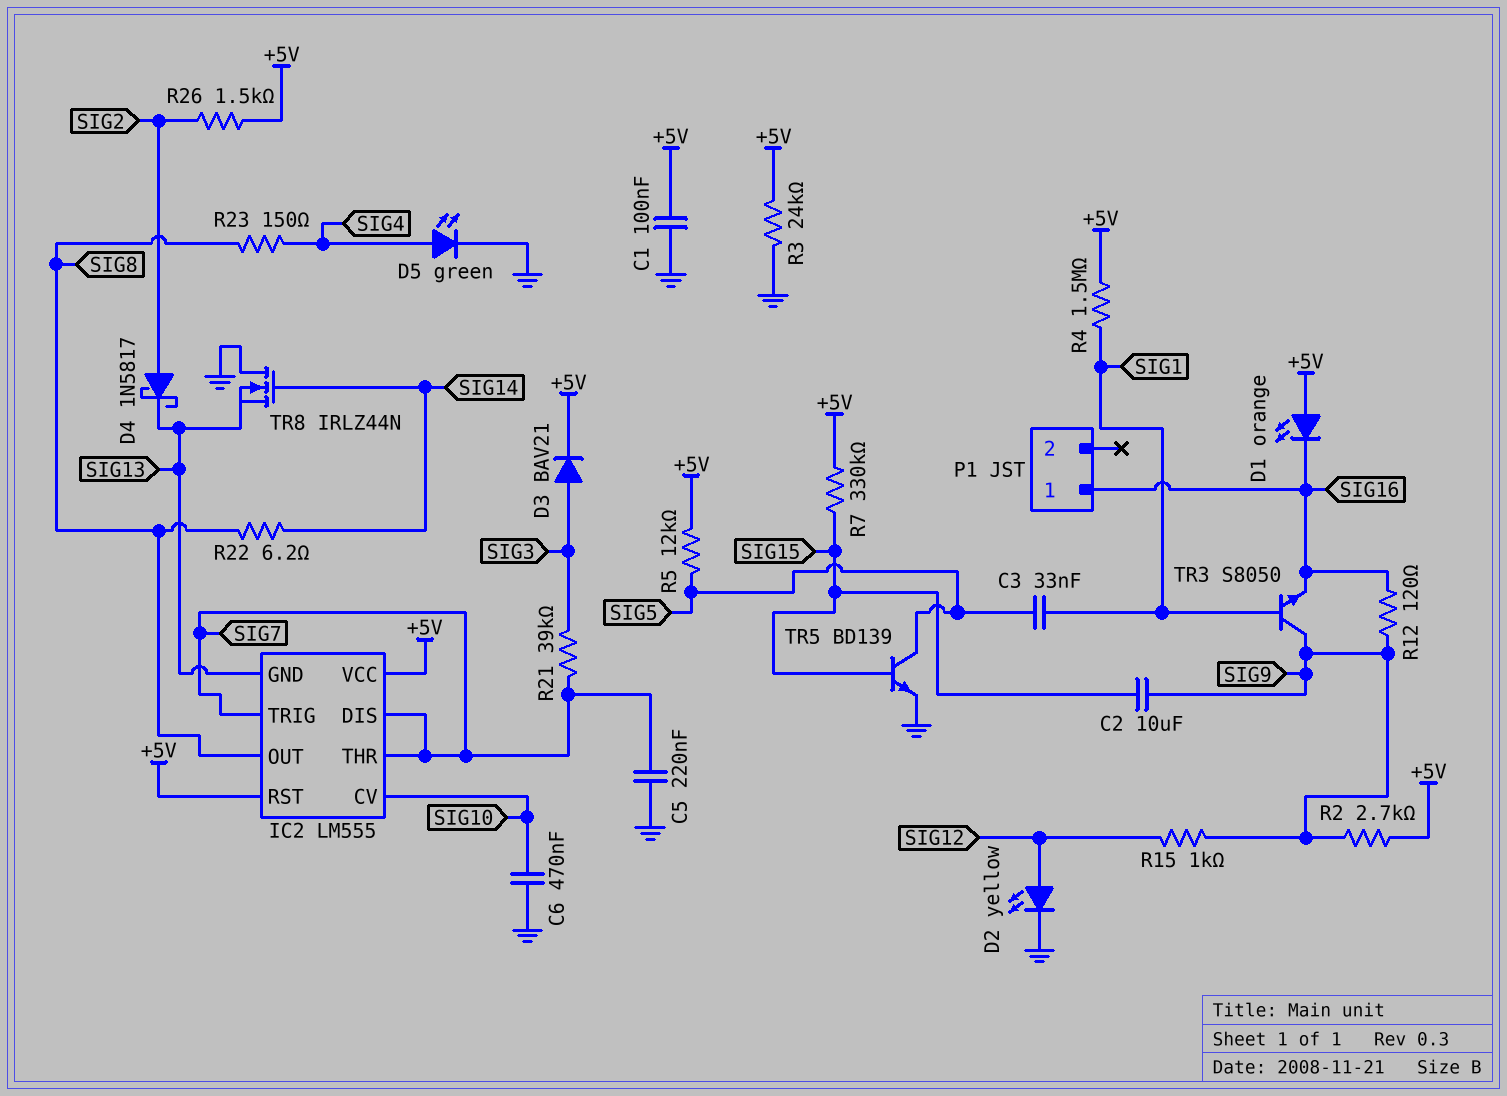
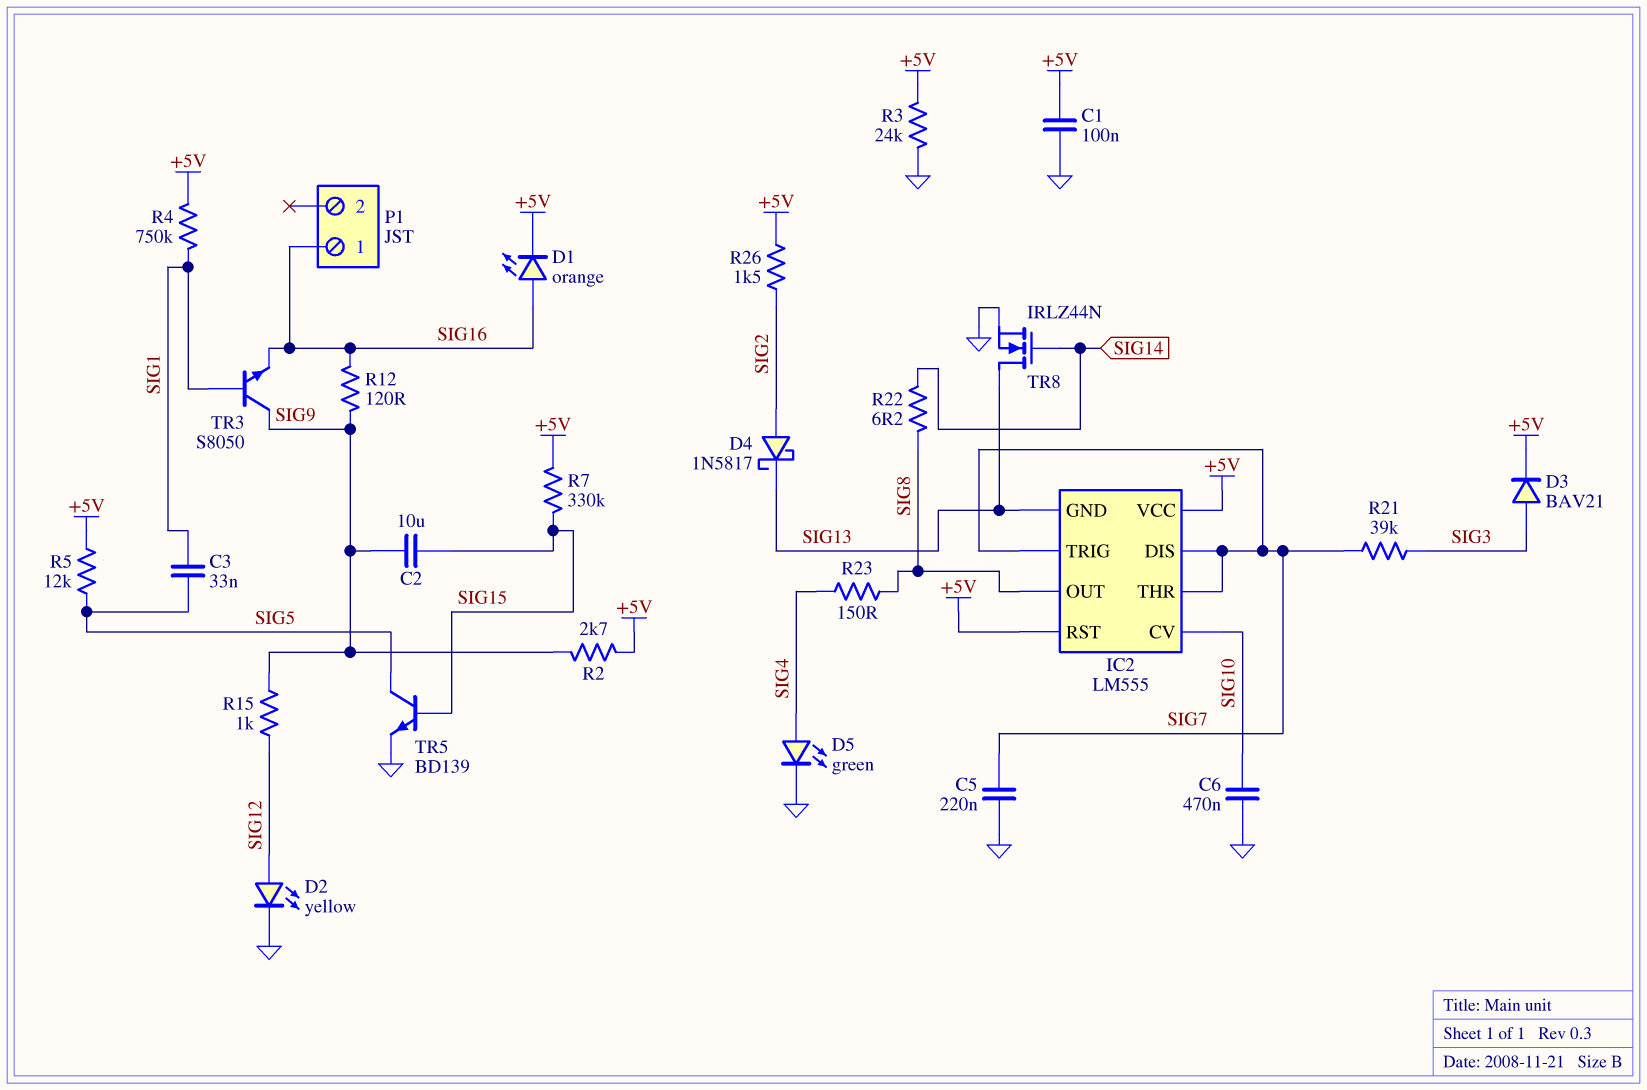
D1: LED orange (A +5V, K SIG16) -> LED orange (A SIG16, K +5V)
R4: 1.5M (+5V, SIG1) -> 750k (+5V, SIG1)
TR8: NMOS IRLZ44N (G SIG14, D GND, S SIG13) -> NMOS IRLZ44N (G SIG14, D SIG13, S GND)

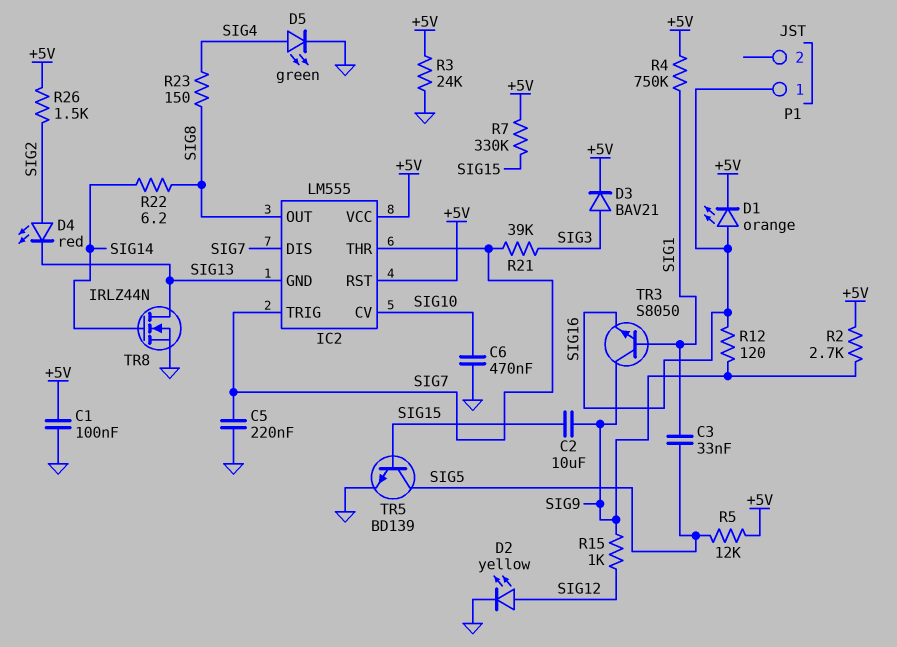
D4: schottky 1N5817 (A SIG2, K SIG13) -> LED red (A SIG2, K SIG13)

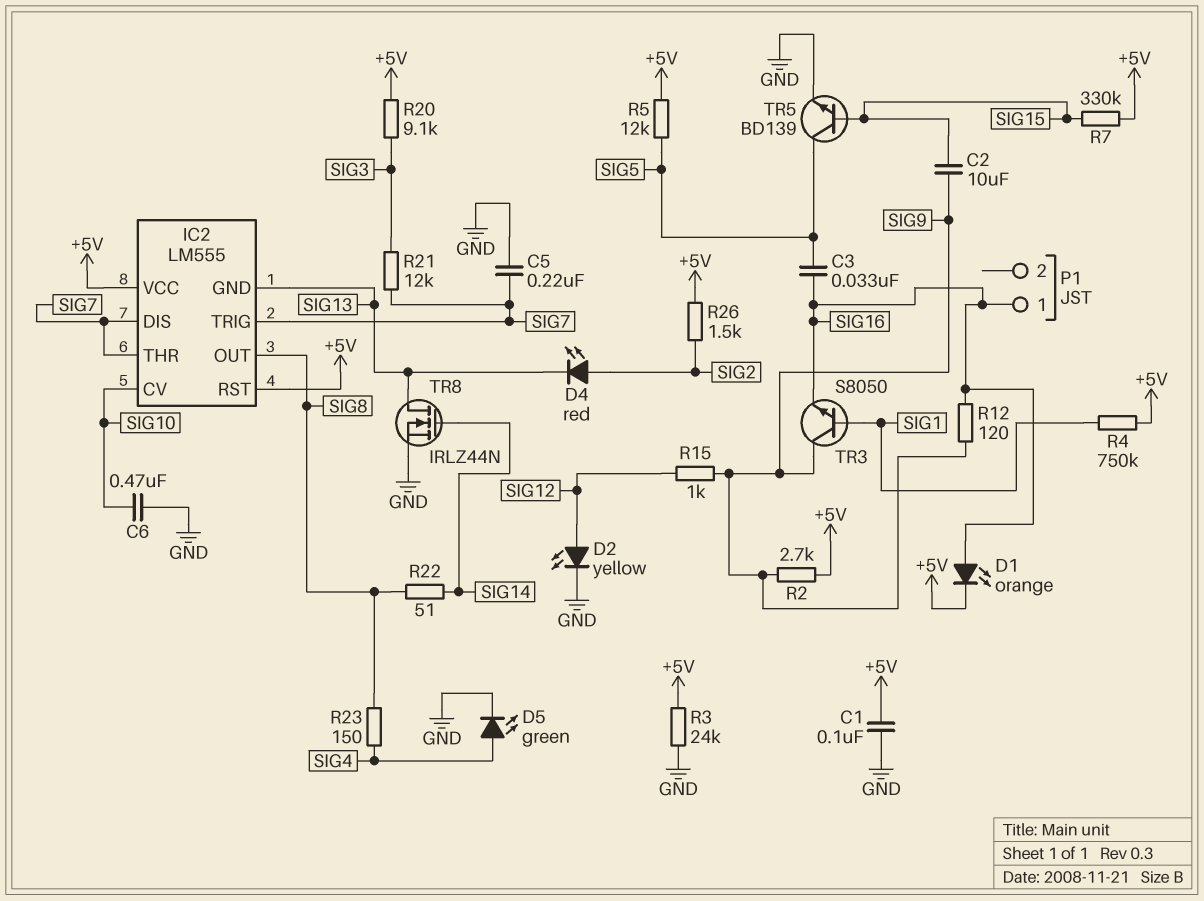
C3: 33nF (SIG1, SIG5) -> 33nF (SIG5, SIG16)
D3: diode BAV21 (A SIG3, K +5V) -> none
R20: none -> 9.1k (+5V, SIG3)
R21: 39k (SIG3, SIG7) -> 12k (SIG3, SIG7)
R22: 6.2 (SIG8, SIG14) -> 51 (SIG8, SIG14)

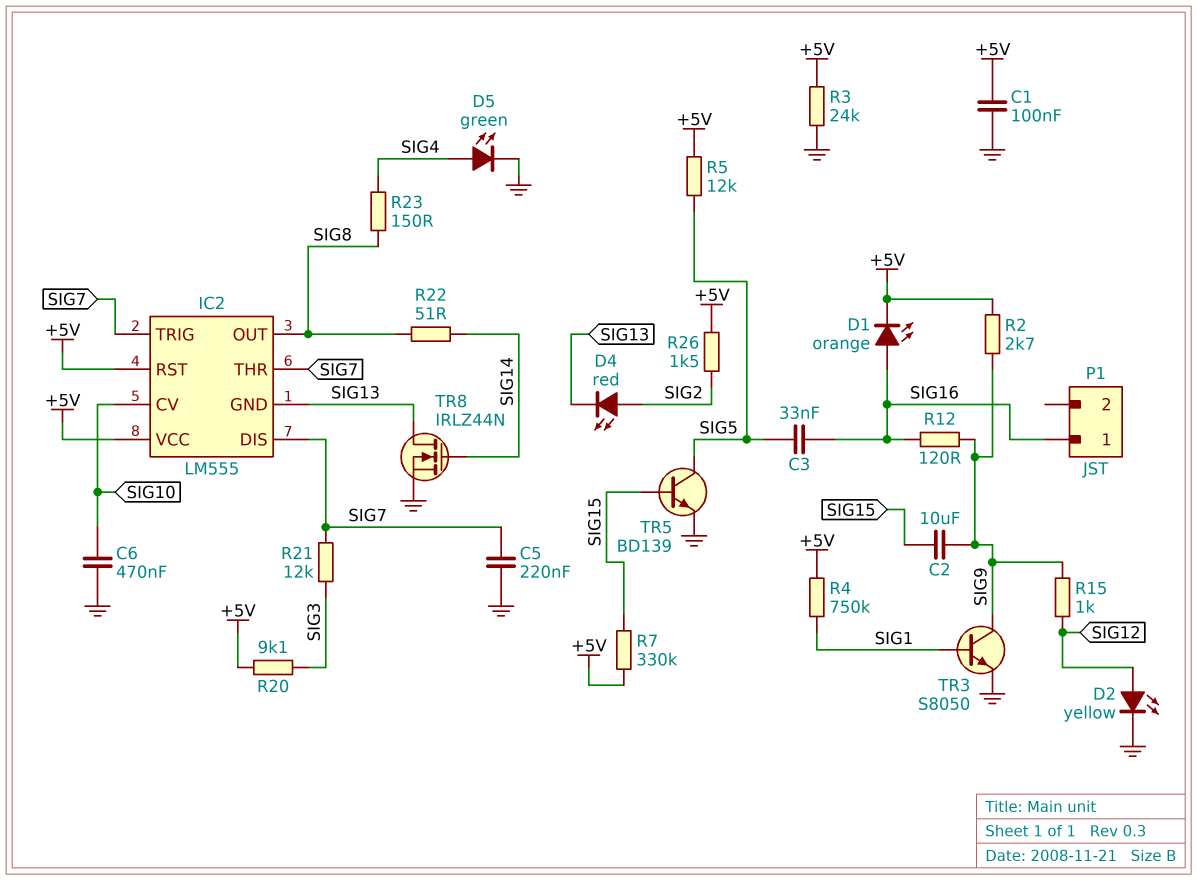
TR3: NPN S8050 (B SIG1, C SIG9, E SIG16) -> NPN S8050 (B SIG1, C SIG9, E GND)

